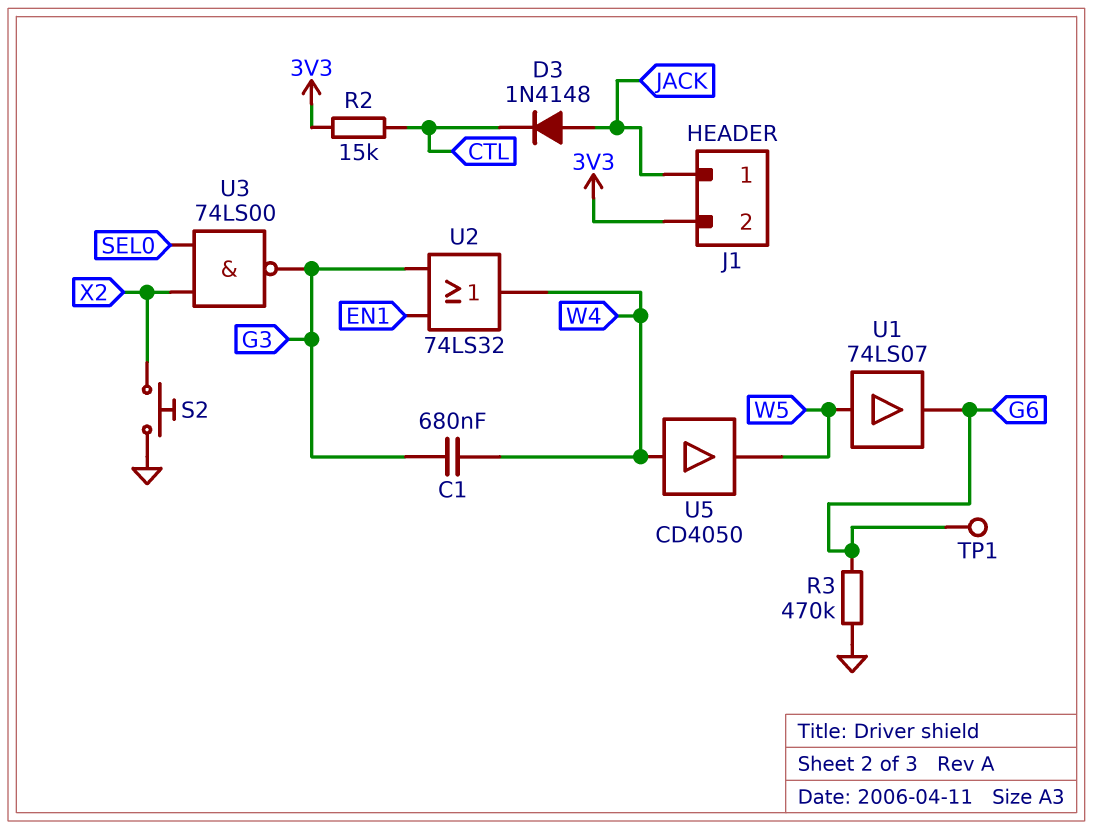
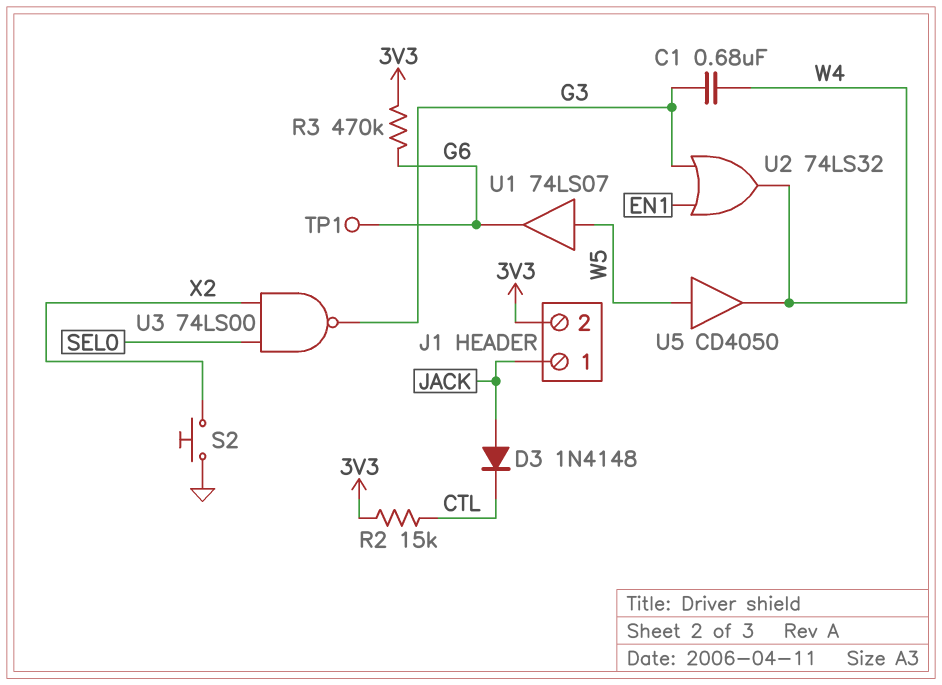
R3: 470k (G6, GND) -> 470k (3V3, G6)
U5: buffer CD4050 (in W4, out W5) -> buffer CD4050 (in W5, out W4)

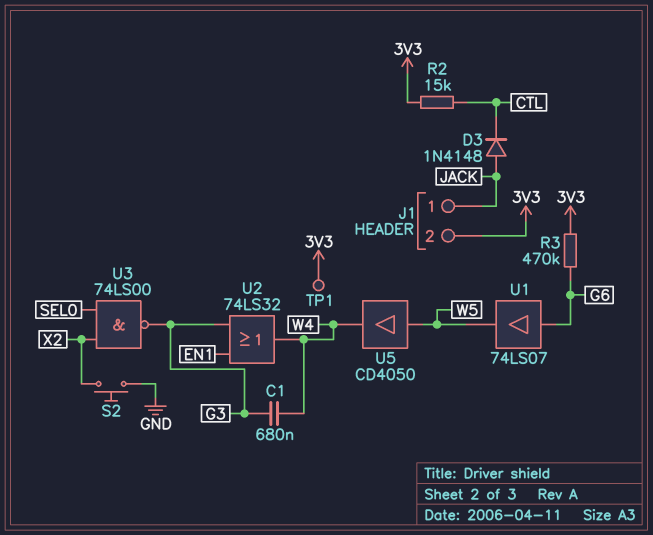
TP1: test point (G6) -> test point (3V3)
U1: buffer 74LS07 (in W5, out G6) -> buffer 74LS07 (in G6, out W5)

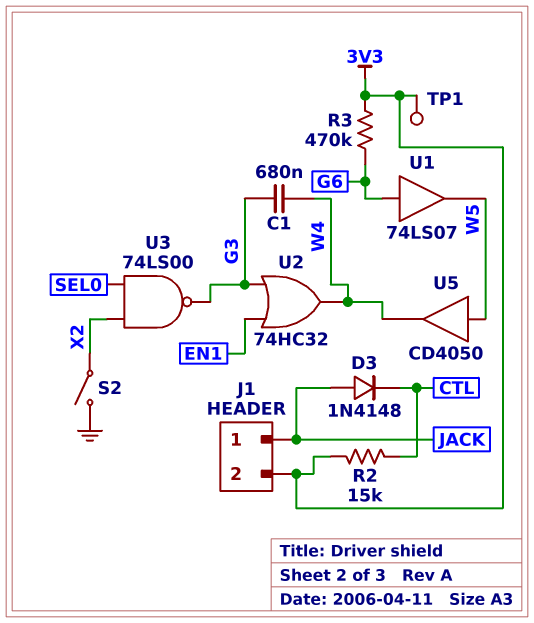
S2: button (GND, X2) -> switch (GND, X2)
U2: OR 74LS32 (in EN1, in G3, out W4) -> OR 74HC32 (in EN1, in G3, out W4)

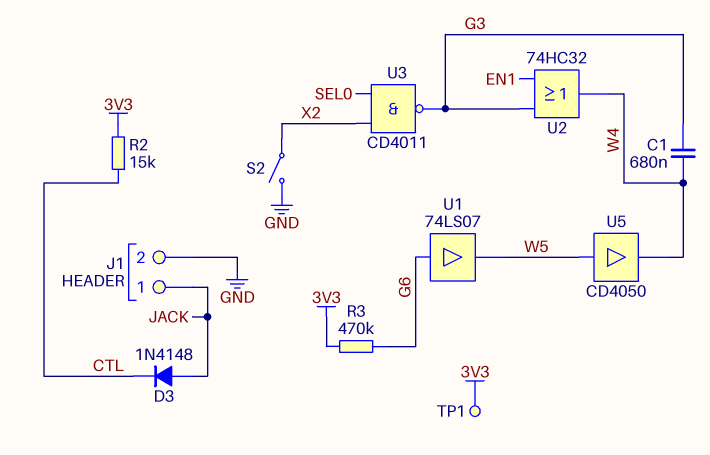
J1 pin 2: 3V3 -> GND
U3: NAND 74LS00 (in SEL0, in X2, out G3) -> NAND CD4011 (in SEL0, in X2, out G3)

